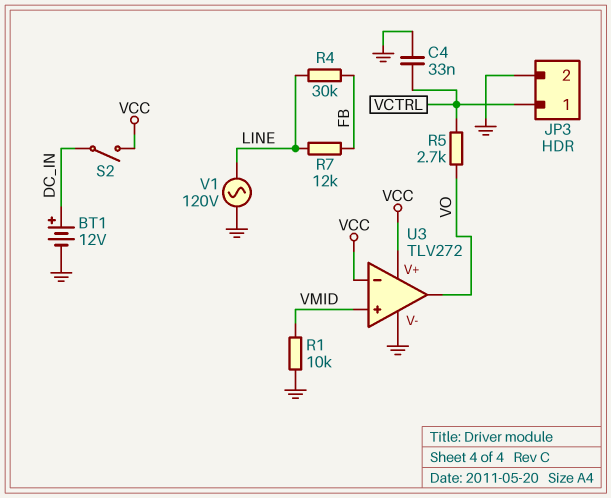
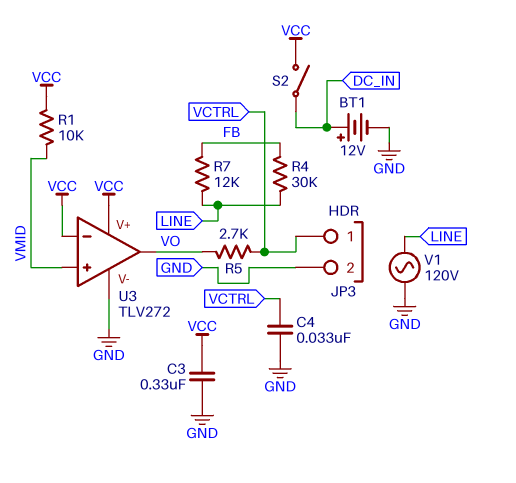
C3: none -> 330nF (GND, VCC)
R1: 10k (GND, VMID) -> 10k (VCC, VMID)

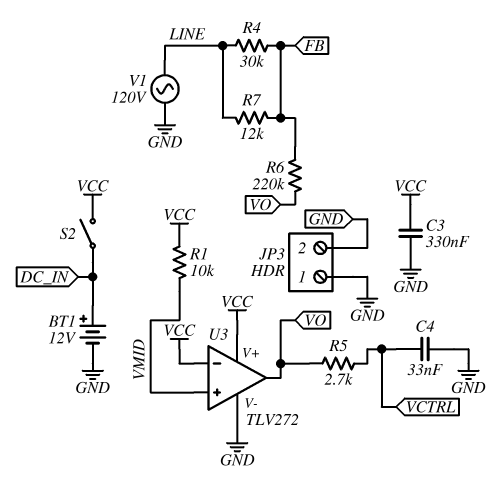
JP3 pin 1: VCTRL -> GND
R6: none -> 220k (FB, VO)

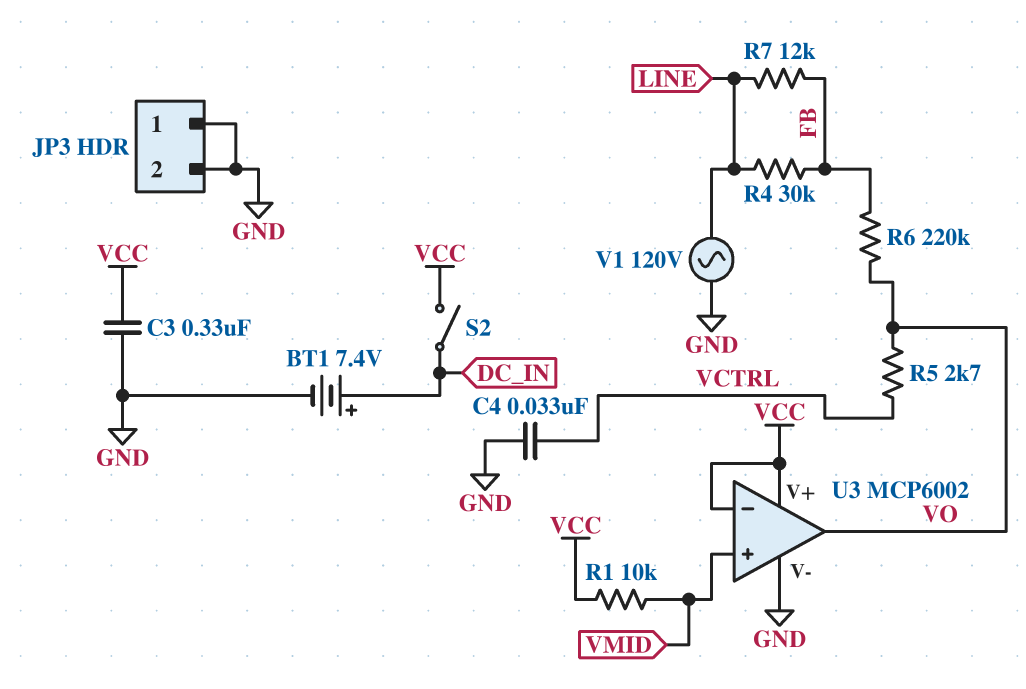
BT1: 12V (plus DC_IN, minus GND) -> 7.4V (plus DC_IN, minus GND)
U3: TLV272 -> MCP6002

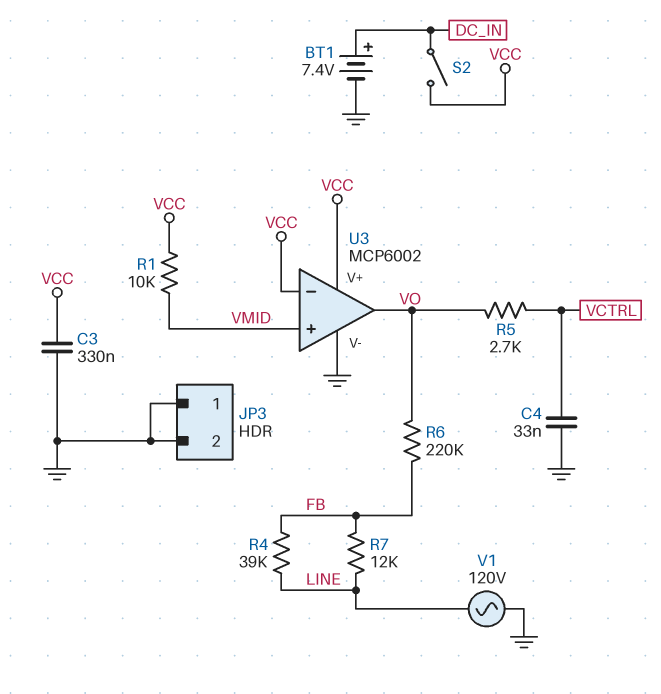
R4: 30k (FB, LINE) -> 39k (FB, LINE)

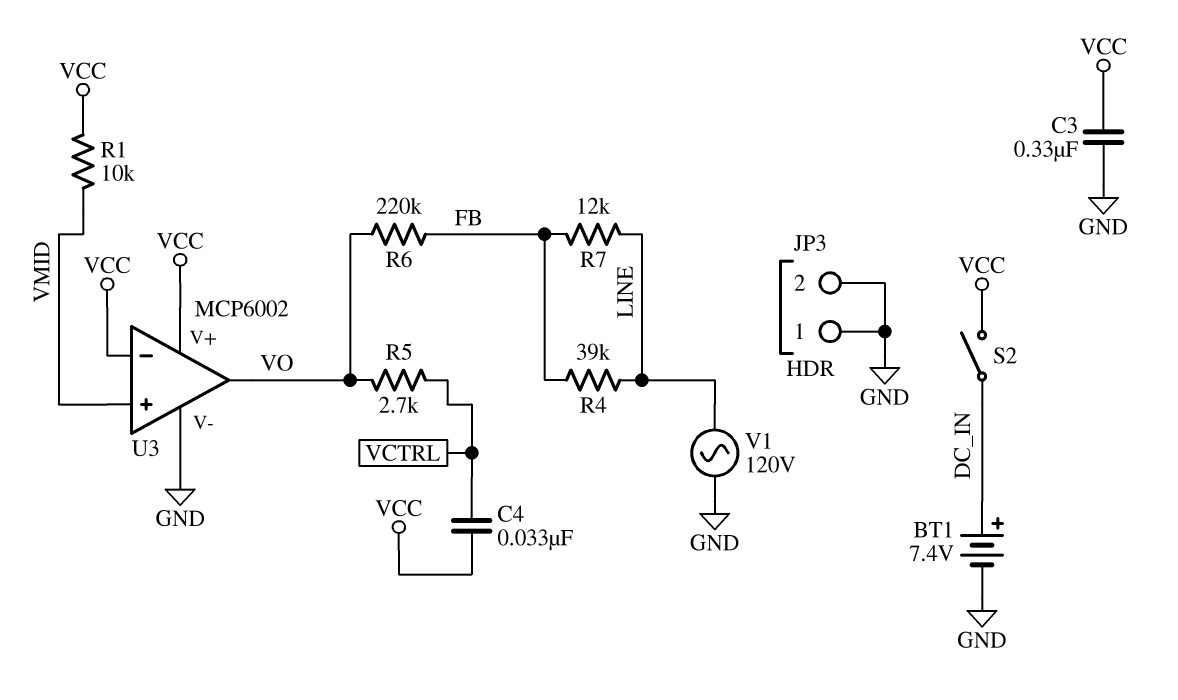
C4: 33nF (GND, VCTRL) -> 33nF (VCC, VCTRL)

